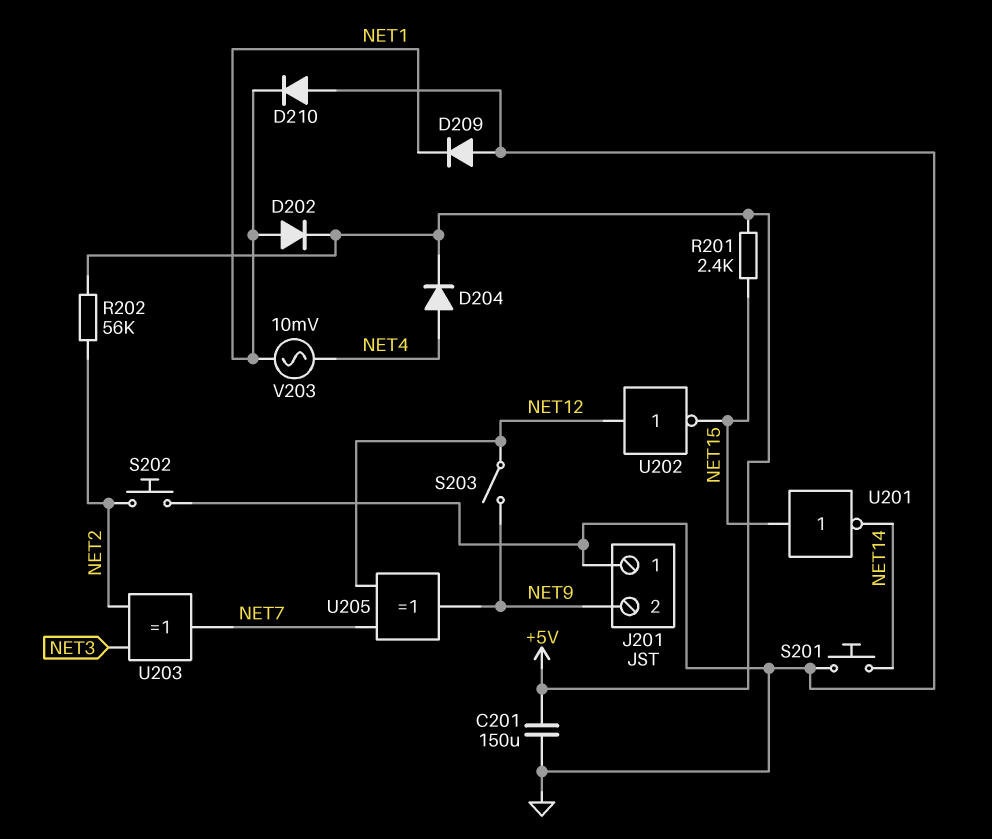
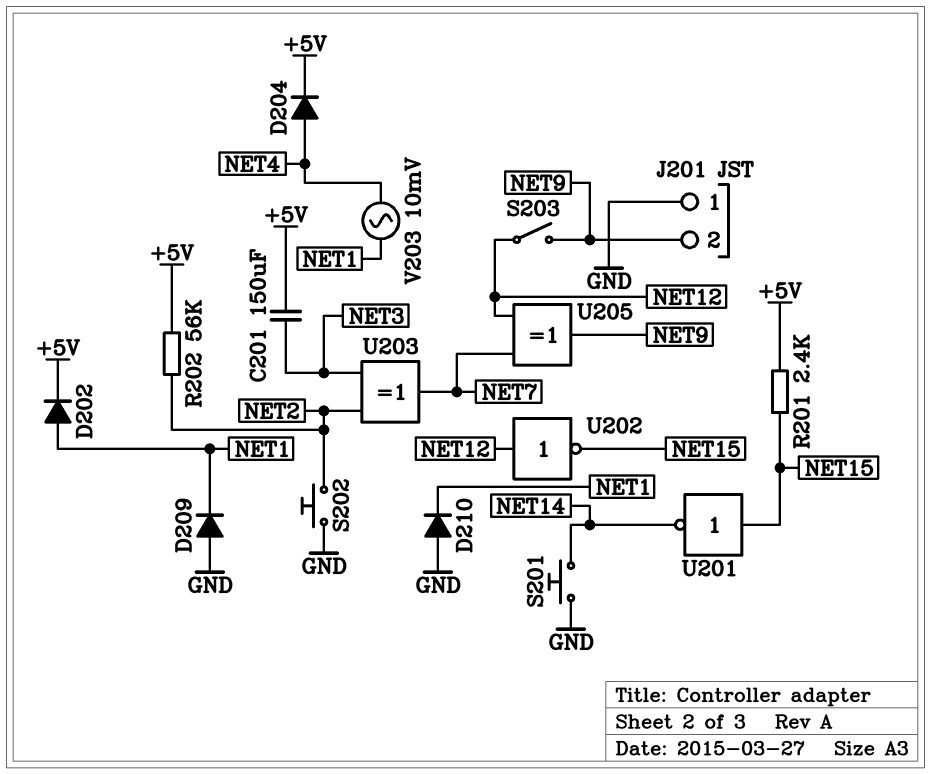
C201: 150uF (+5V, GND) -> 150uF (+5V, NET3)

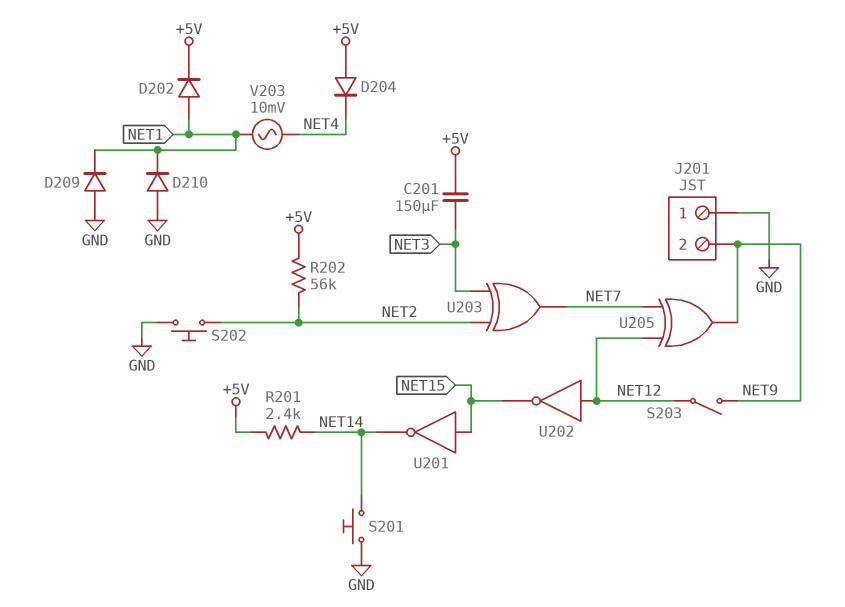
D204: diode (A NET4, K +5V) -> diode (A +5V, K NET4)
R201: 2.4k (+5V, NET15) -> 2.4k (+5V, NET14)

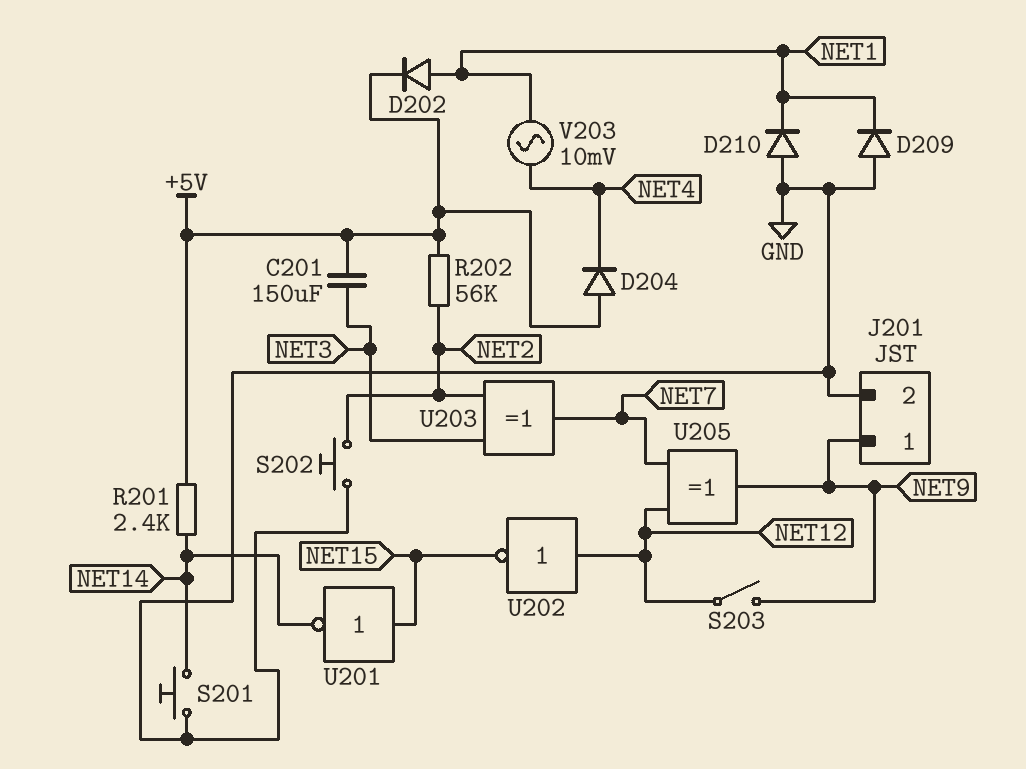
J201 pin 1: GND -> NET9
J201 pin 2: NET9 -> GND

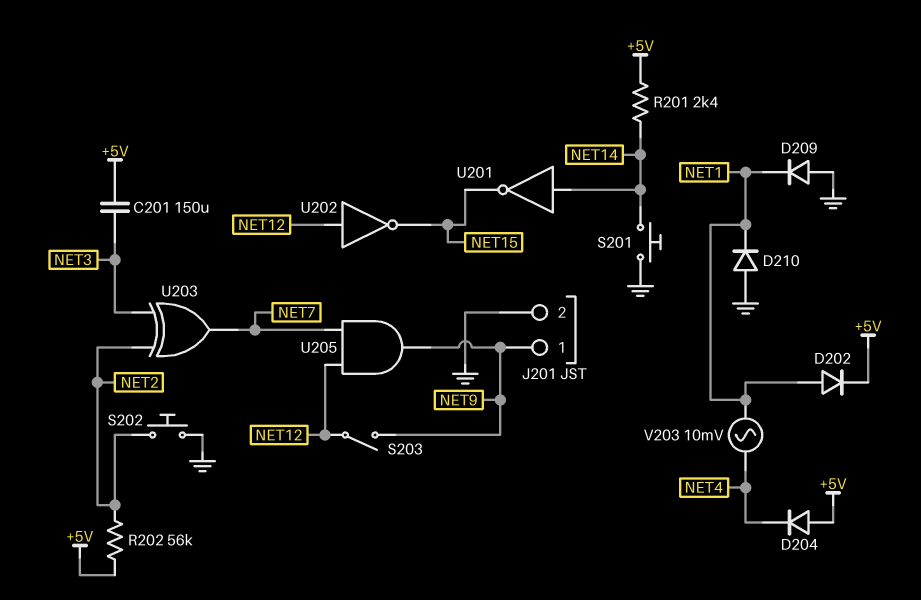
U201: NOT (in NET15, out NET14) -> NOT (in NET14, out NET15)
U205: XOR (in NET7, in NET12, out NET9) -> AND (in NET7, in NET12, out NET9)

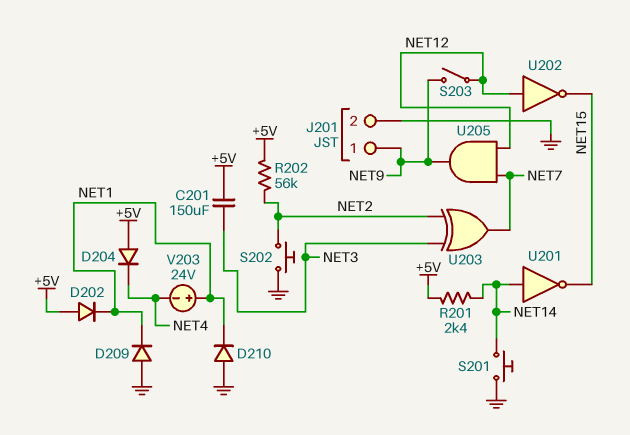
D202: diode (A NET1, K +5V) -> diode (A +5V, K NET1)
V203: AC 10mV (NET1, NET4) -> 24V (plus NET1, minus NET4)

